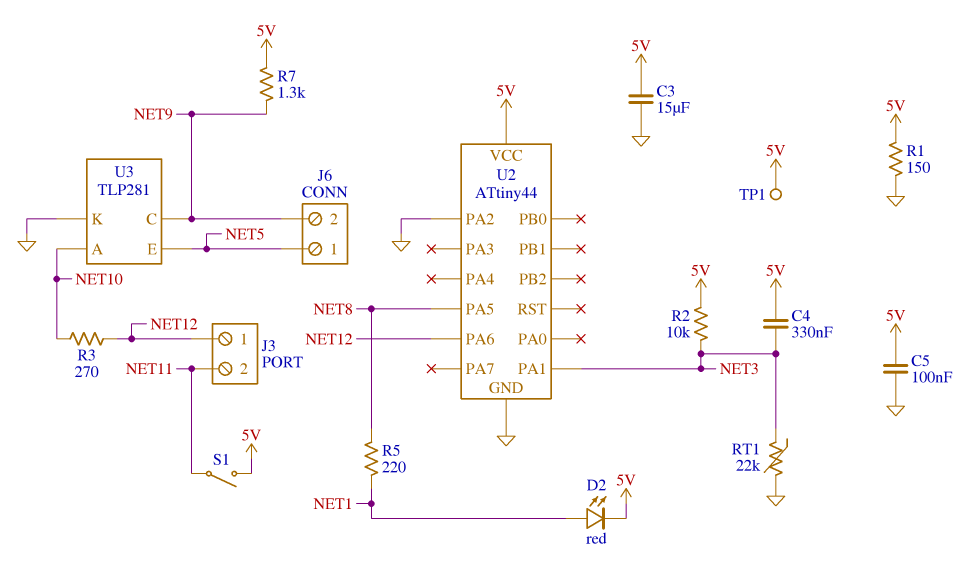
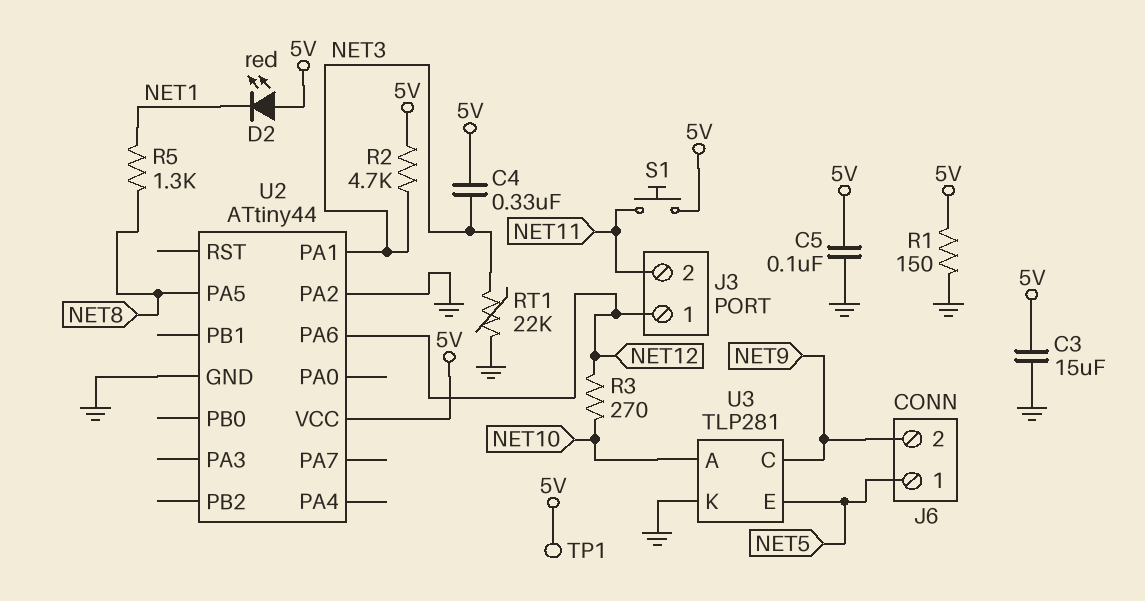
D2: LED red (A NET1, K 5V) -> LED red (A 5V, K NET1)
R2: 10k (5V, NET3) -> 4.7k (5V, NET3)
R5: 220 (NET1, NET8) -> 1.3k (NET1, NET8)
R7: 1.3k (5V, NET9) -> none
S1: switch (5V, NET11) -> button (5V, NET11)

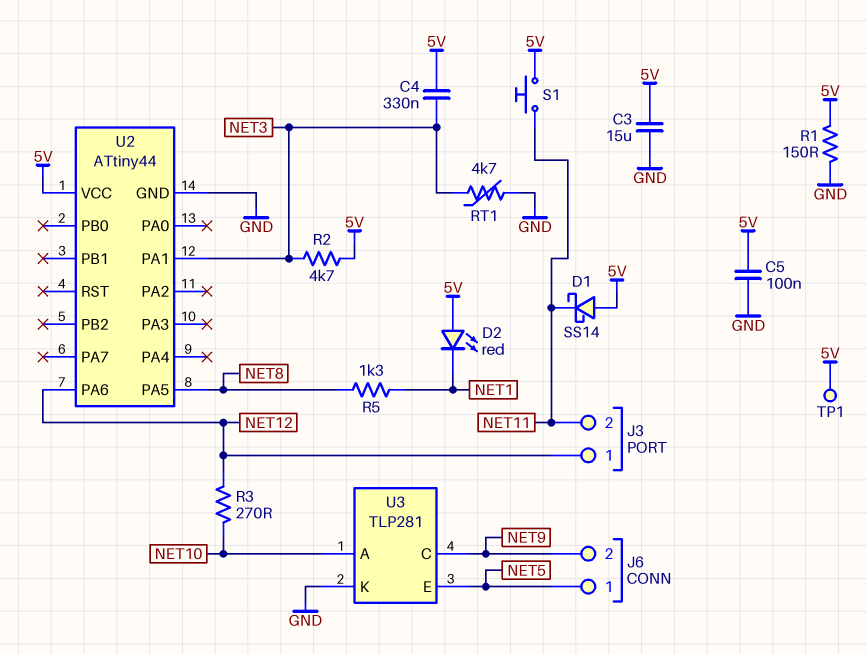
D1: none -> schottky SS14 (A 5V, K NET11)
RT1: 22k (GND, NET3) -> 4.7k (GND, NET3)
U2 pin PA2: GND -> none

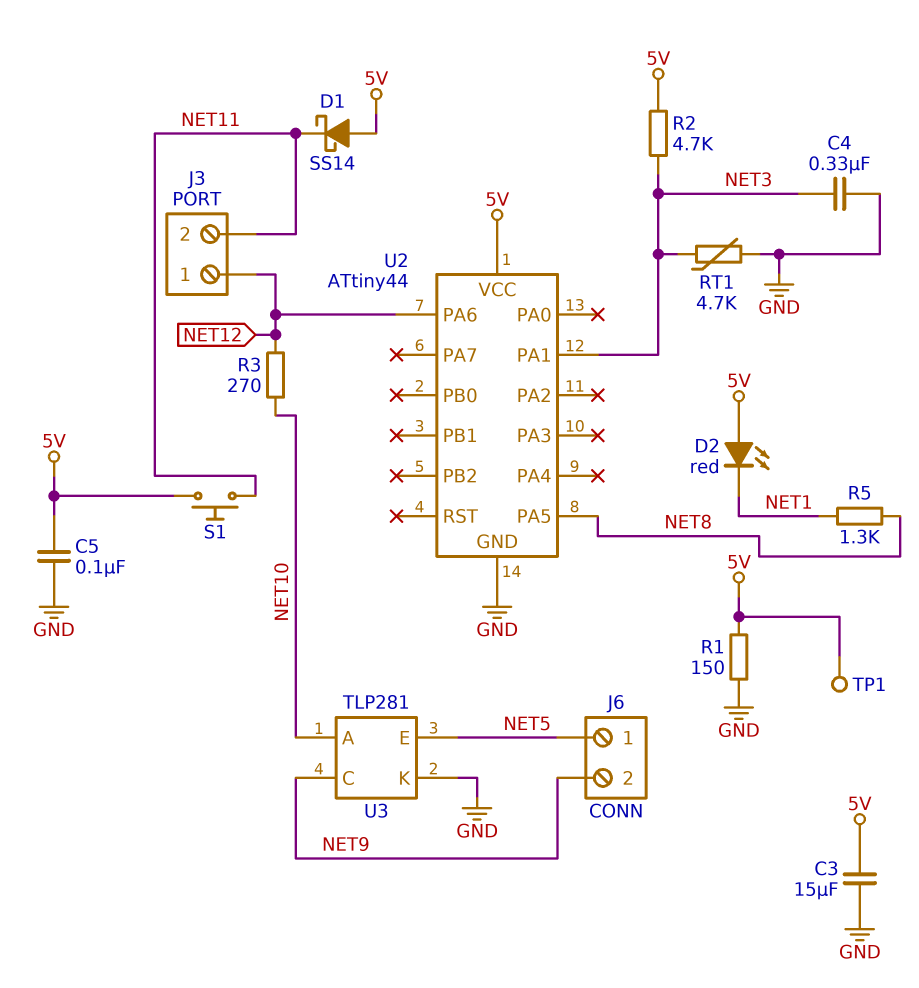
C4: 330nF (5V, NET3) -> 330nF (GND, NET3)

